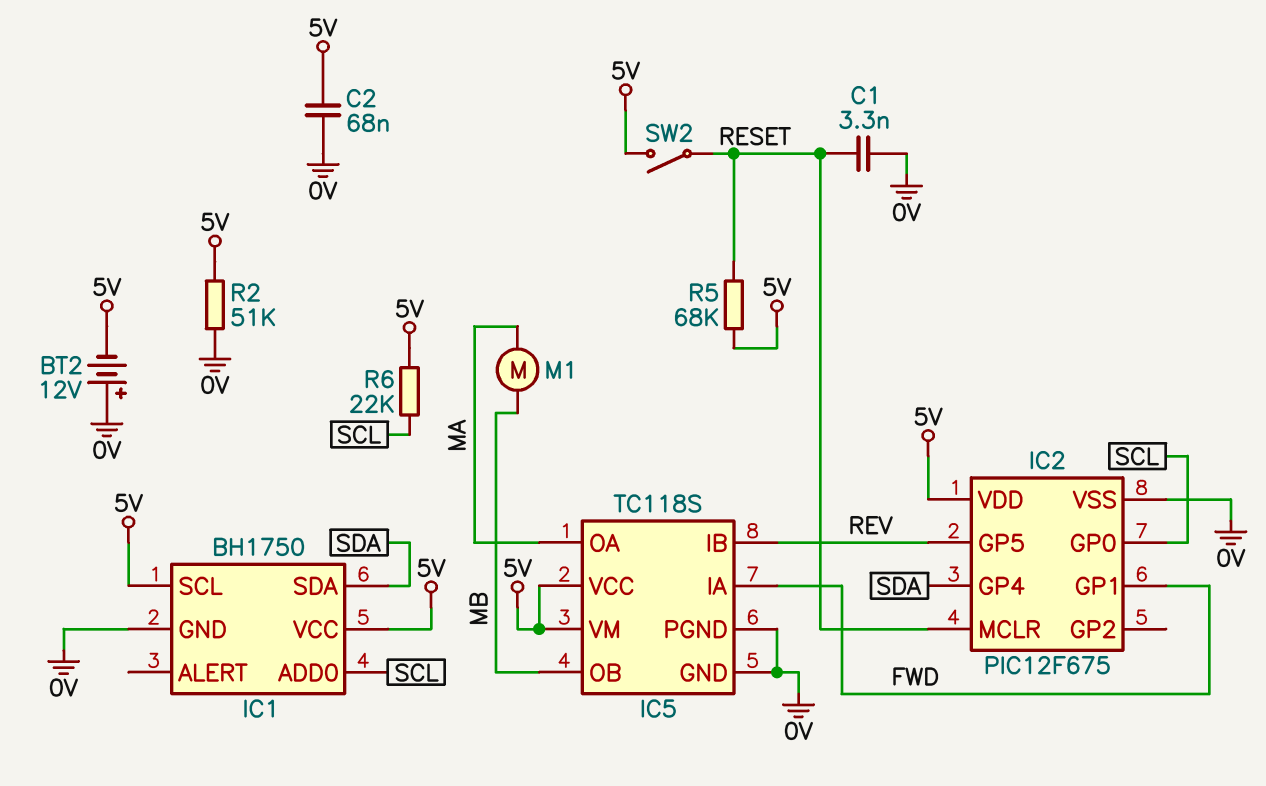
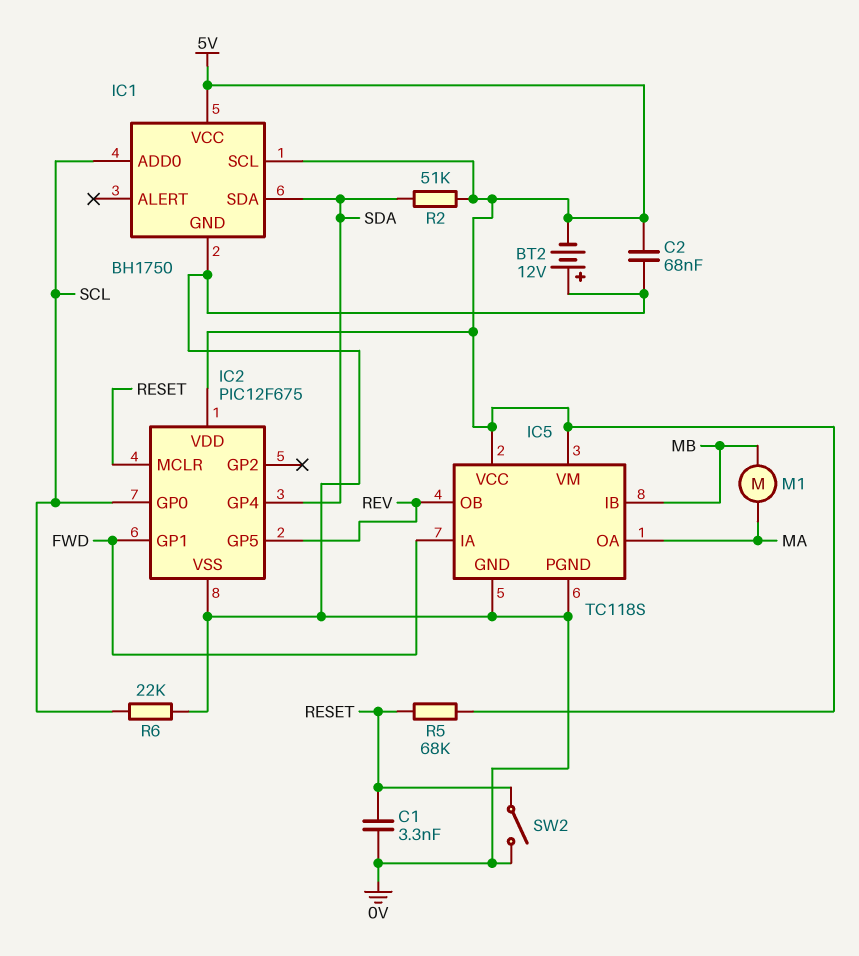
IC5 pin IB: REV -> MB
IC5 pin OB: MB -> REV
R2: 51k (0V, 5V) -> 51k (5V, SDA)
R6: 22k (5V, SCL) -> 22k (0V, SCL)
SW2: switch (5V, RESET) -> switch (0V, RESET)

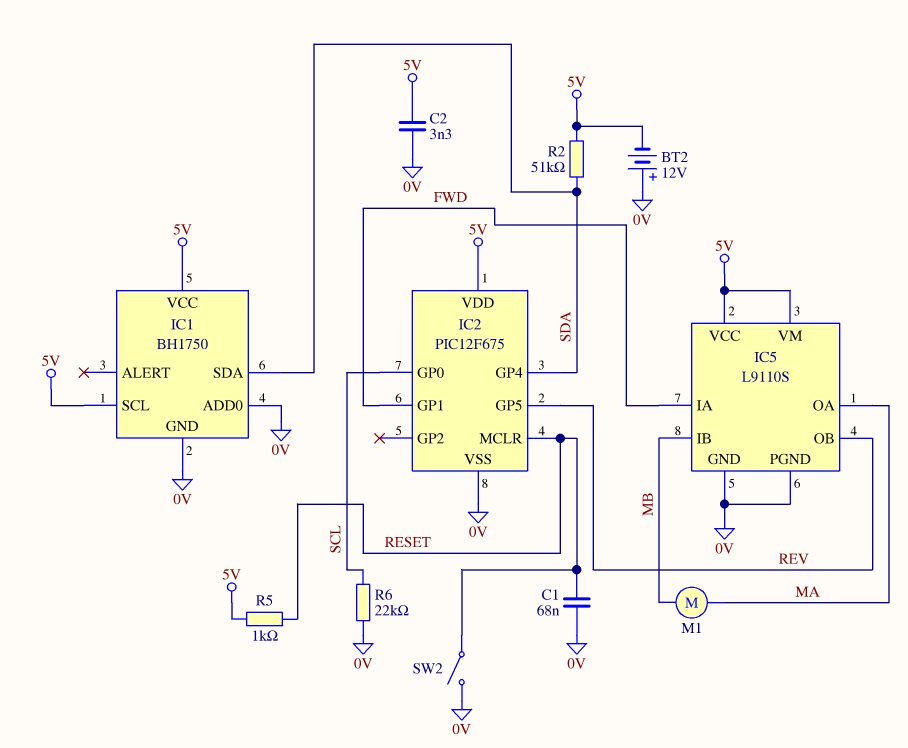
C1: 3.3nF (0V, RESET) -> 68nF (0V, RESET)
C2: 68nF (0V, 5V) -> 3.3nF (0V, 5V)
IC1 pin ADD0: SCL -> 0V
IC5: TC118S -> L9110S
R5: 68k (5V, RESET) -> 1k (5V, RESET)

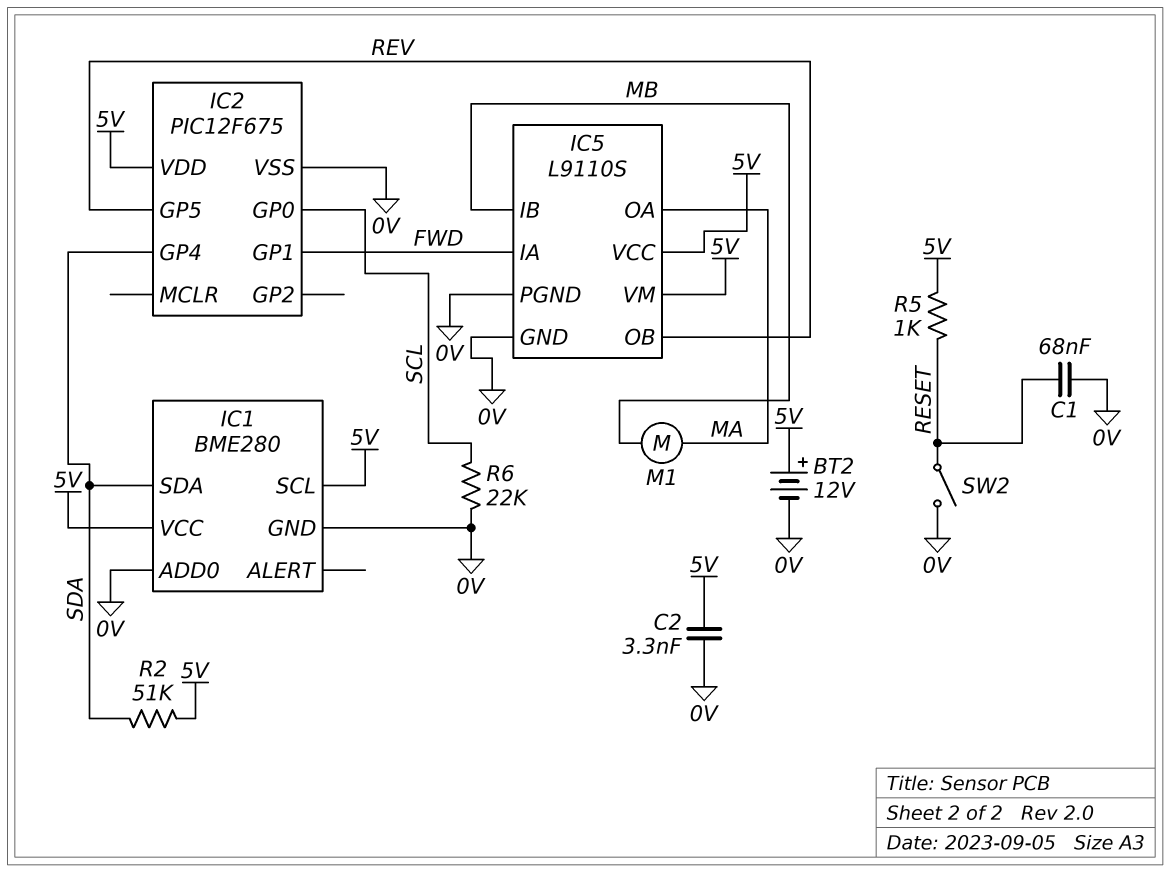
BT2: 12V (plus 0V, minus 5V) -> 12V (plus 5V, minus 0V)
IC1: BH1750 -> BME280
IC2 pin MCLR: RESET -> none

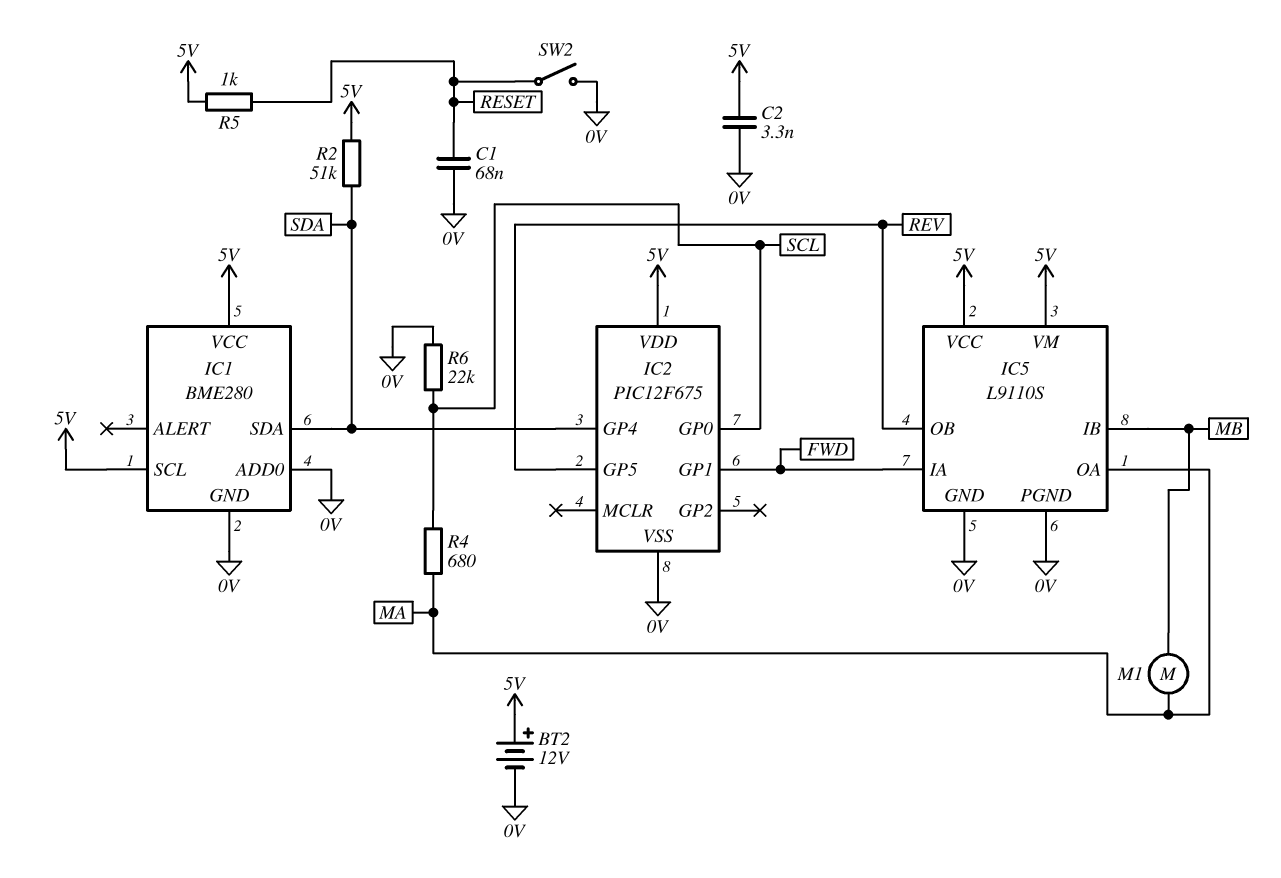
R4: none -> 680 (MA, SCL)

